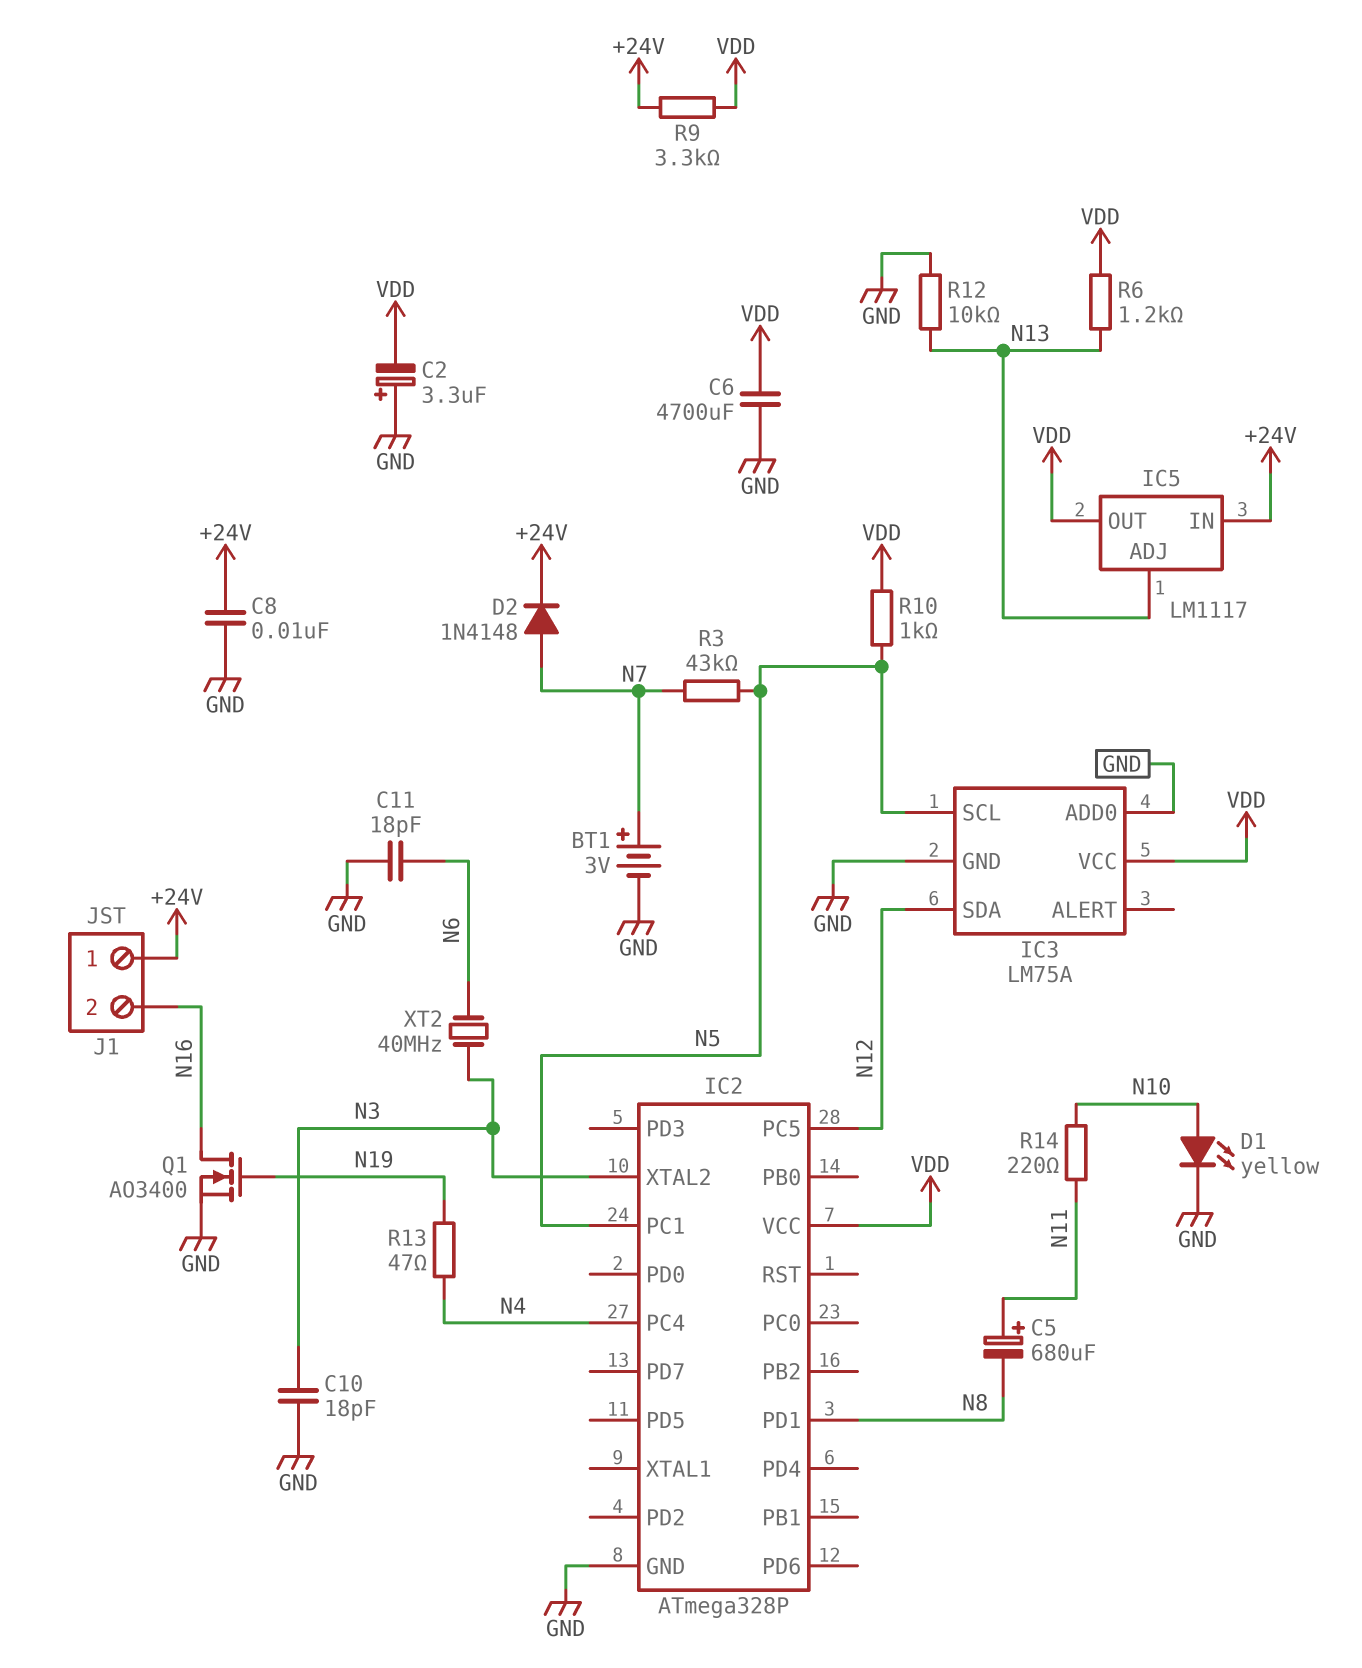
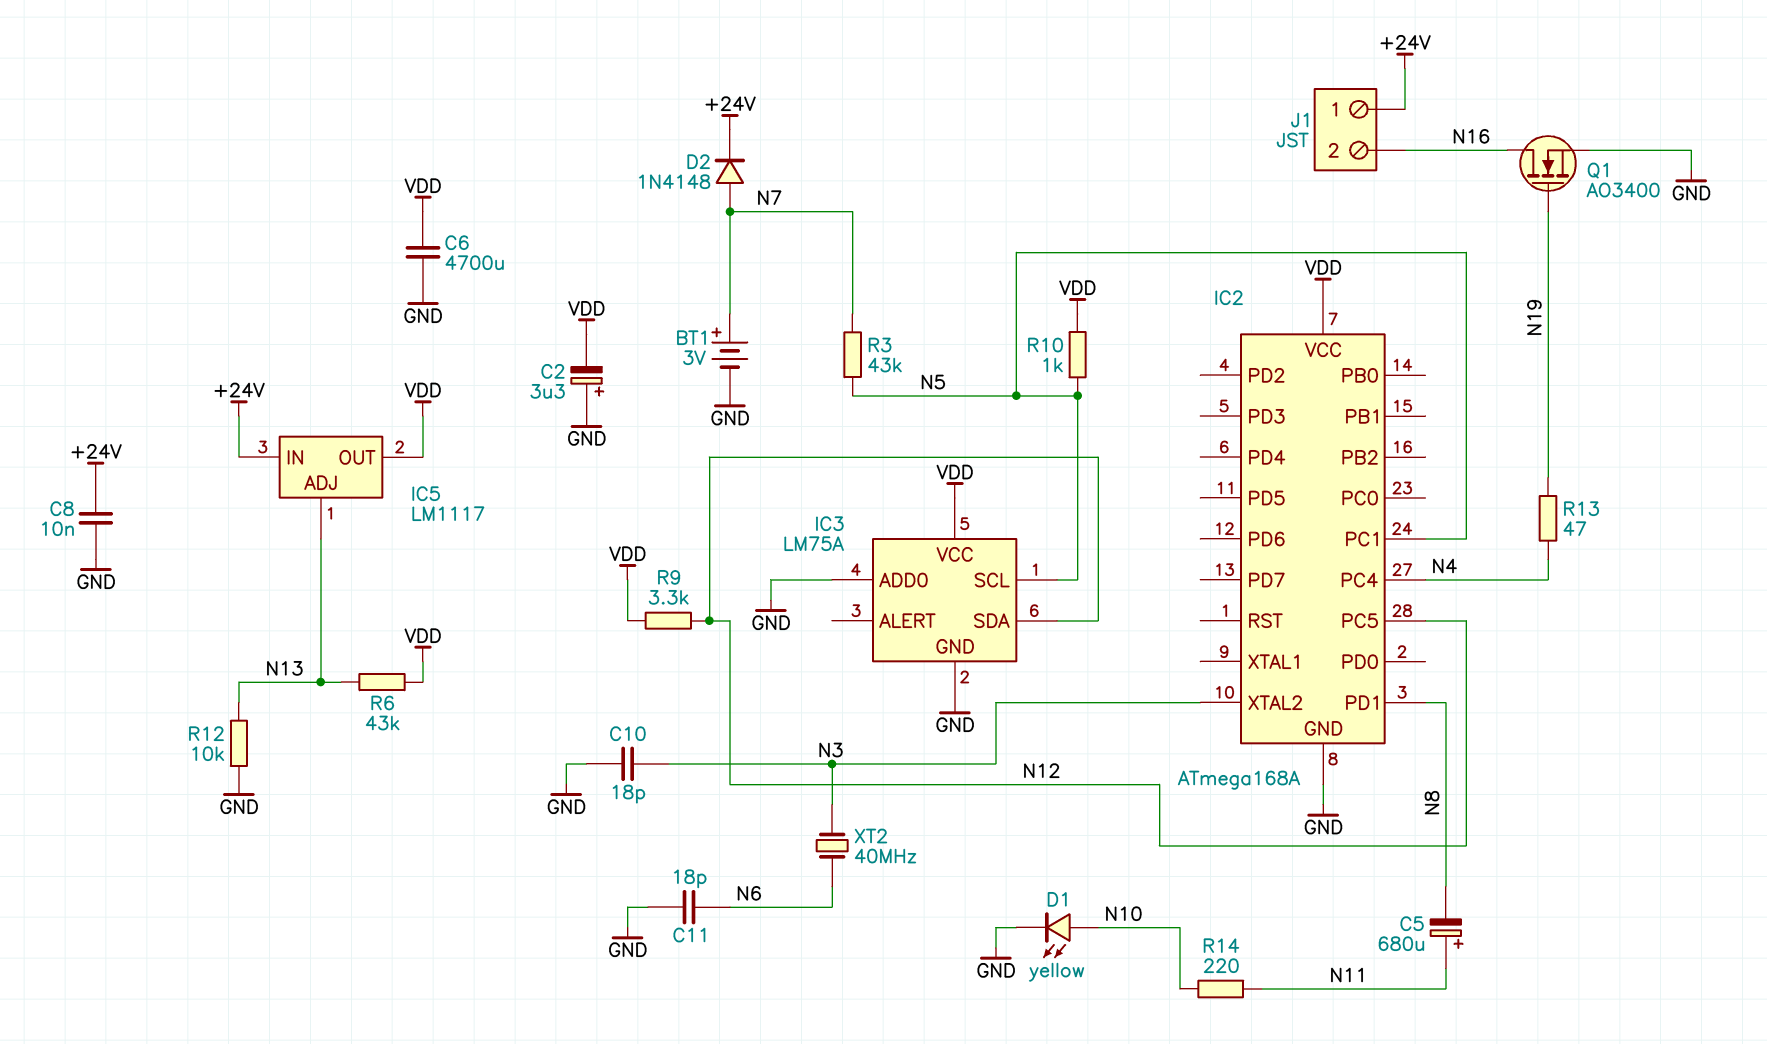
IC2: ATmega328P -> ATmega168A
R6: 1.2k (N13, VDD) -> 43k (N13, VDD)
R9: 3.3k (+24V, VDD) -> 3.3k (N12, VDD)

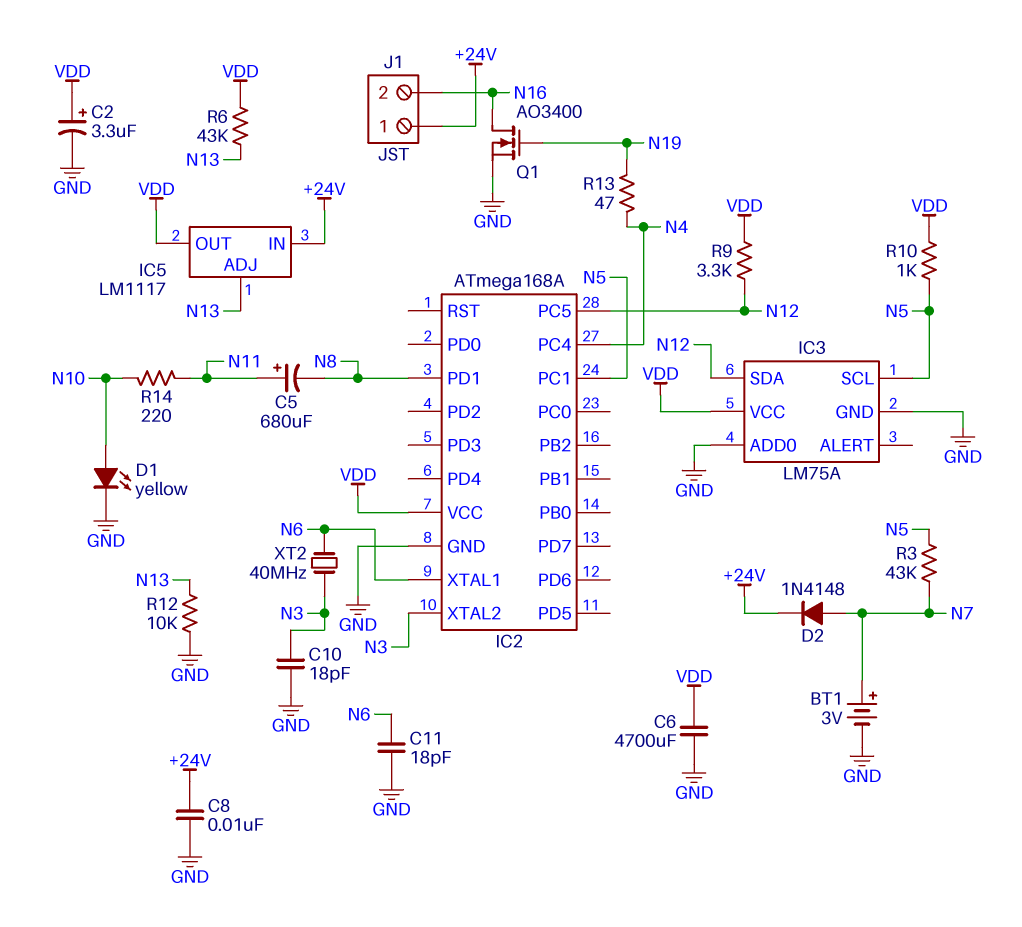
C2: 3.3uF (plus GND, minus VDD) -> 3.3uF (plus VDD, minus GND)
IC2 pin XTAL1: none -> N6

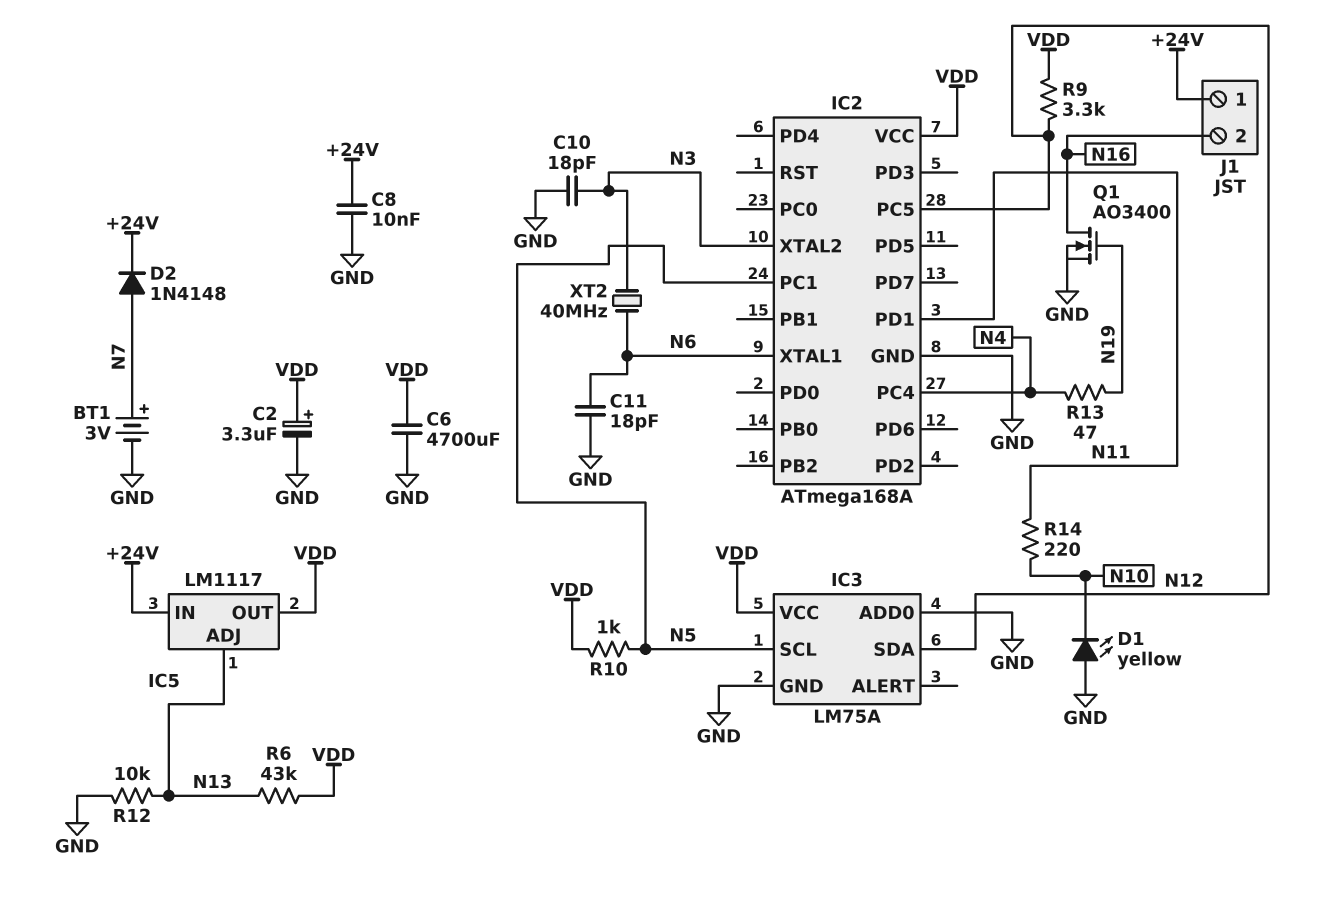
C5: 680uF (plus N11, minus N8) -> none
D1: LED yellow (A N10, K GND) -> LED yellow (A GND, K N10)
IC2 pin PD1: N8 -> N11
R3: 43k (N5, N7) -> none

